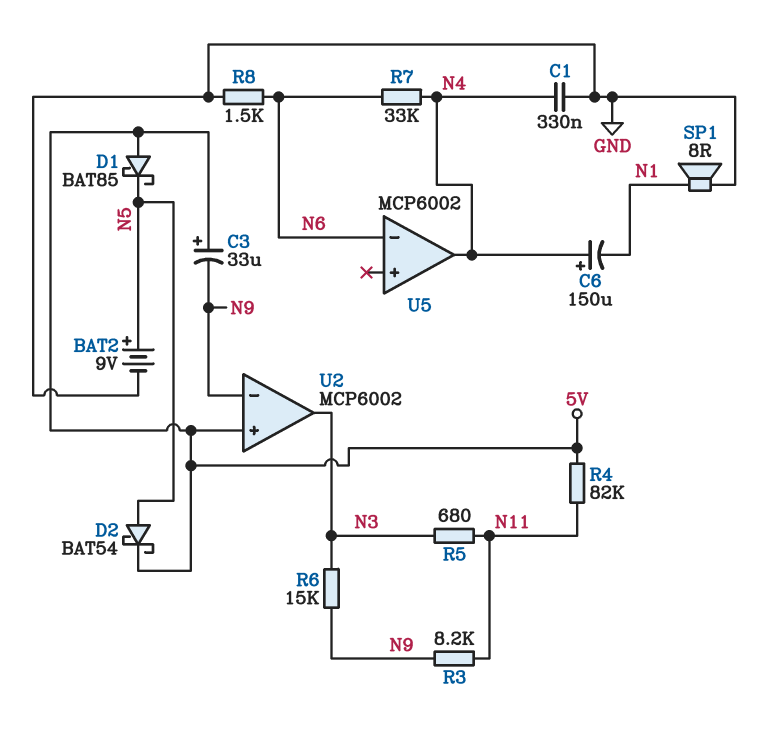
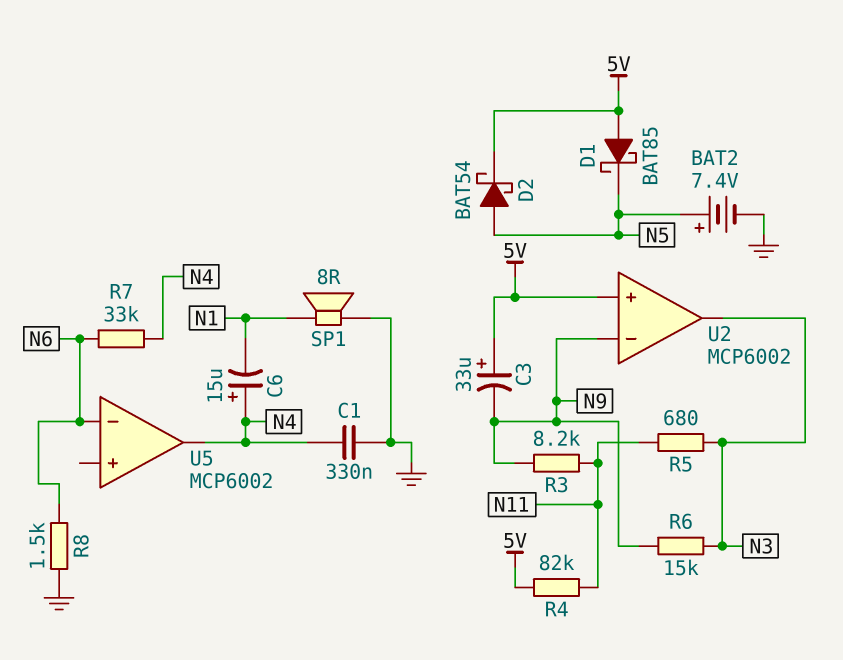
BAT2: 9V (plus N5, minus GND) -> 7.4V (plus N5, minus GND)
C6: 150uF (plus N4, minus N1) -> 15uF (plus N4, minus N1)

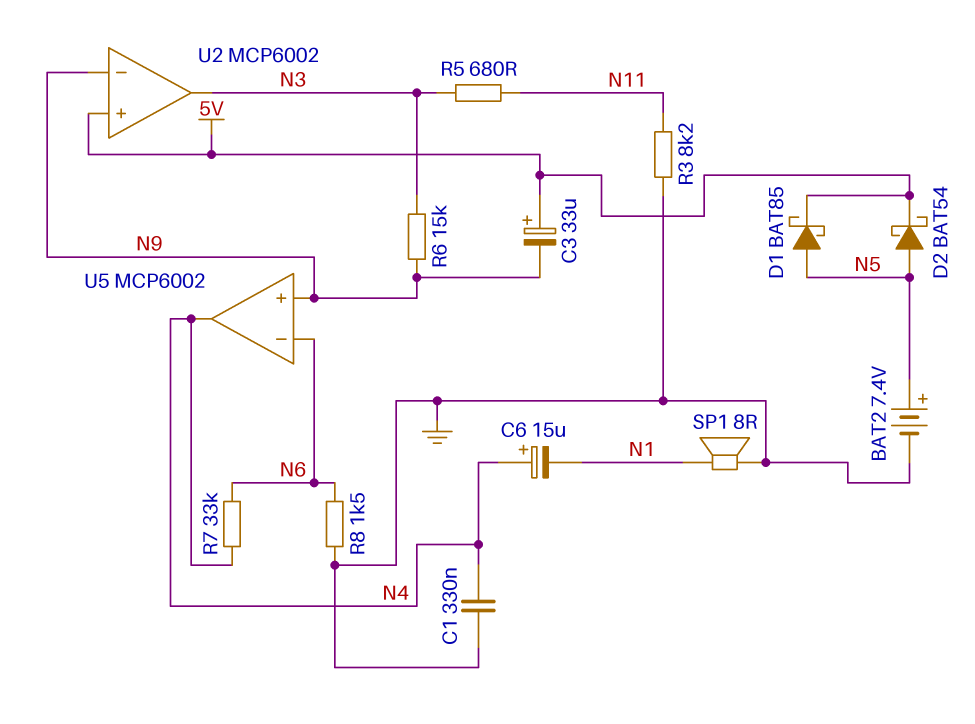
D1: schottky BAT85 (A 5V, K N5) -> schottky BAT85 (A N5, K 5V)
R3: 8.2k (N9, N11) -> 8.2k (GND, N11)
R4: 82k (5V, N11) -> none
U5 pin in+: none -> N9

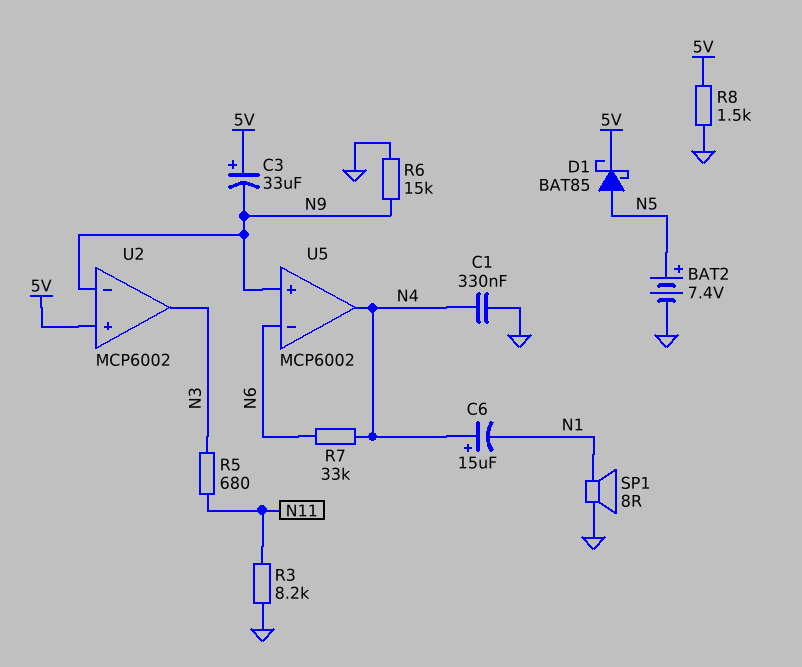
D2: schottky BAT54 (A N5, K 5V) -> none
R6: 15k (N3, N9) -> 15k (GND, N9)
R8: 1.5k (GND, N6) -> 1.5k (5V, GND)

